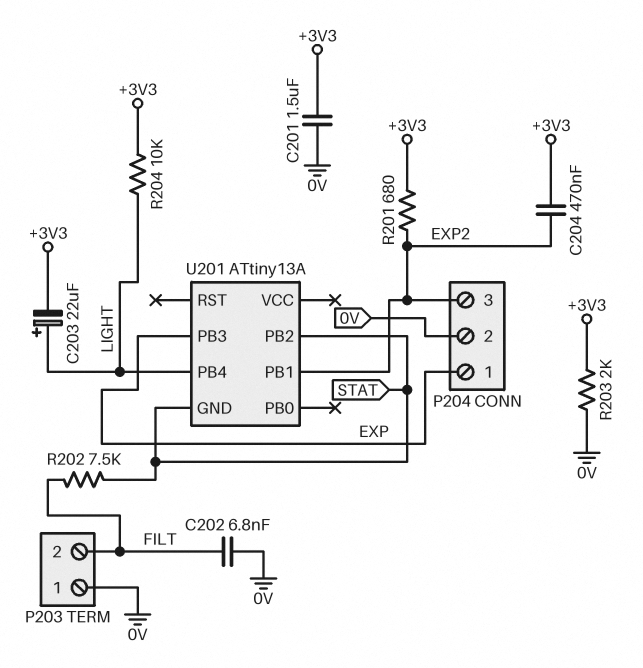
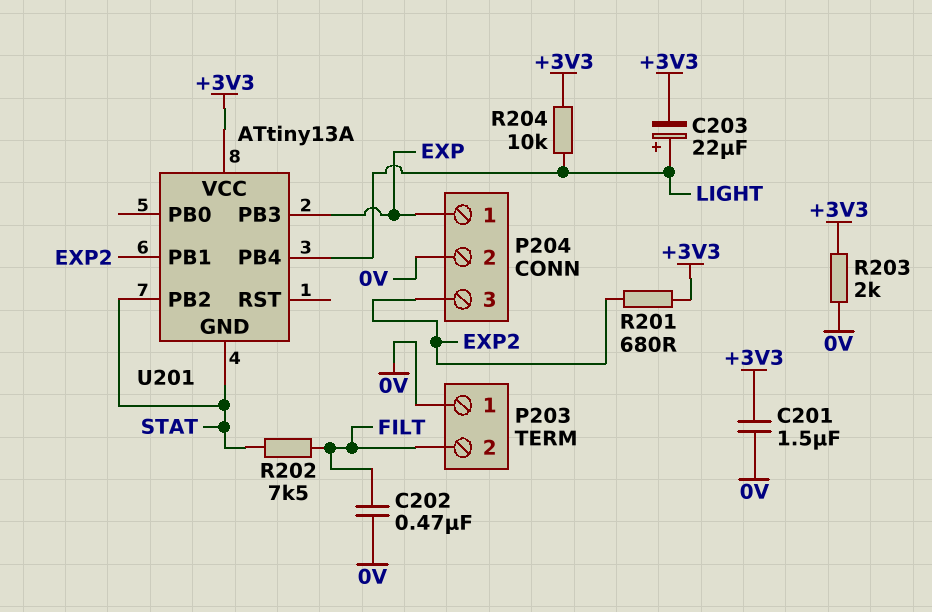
C202: 6.8nF (0V, FILT) -> 470nF (0V, FILT)
C204: 470nF (+3V3, EXP2) -> none
U201 pin VCC: none -> +3V3

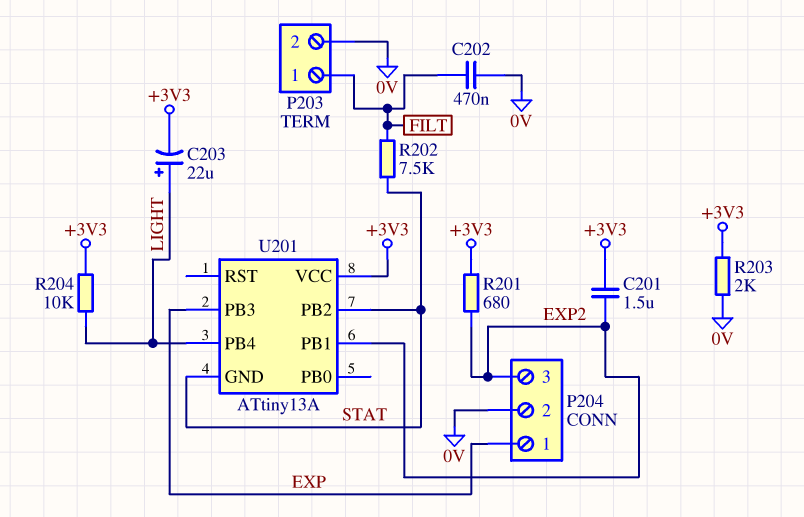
C201: 1.5uF (+3V3, 0V) -> 1.5uF (+3V3, EXP2)
P203 pin 1: 0V -> FILT
P203 pin 2: FILT -> 0V

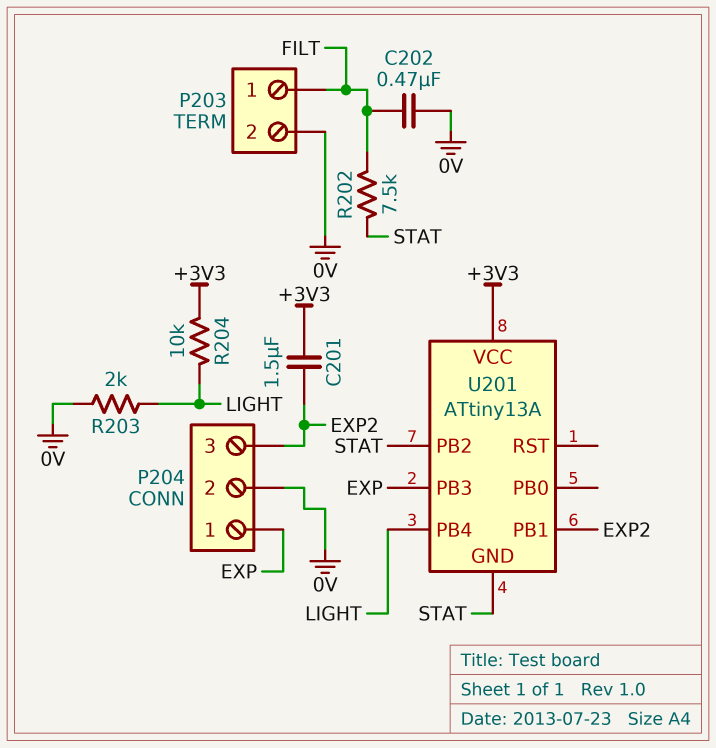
C203: 22uF (plus LIGHT, minus +3V3) -> none
R201: 680 (+3V3, EXP2) -> none
R203: 2k (+3V3, 0V) -> 2k (0V, LIGHT)

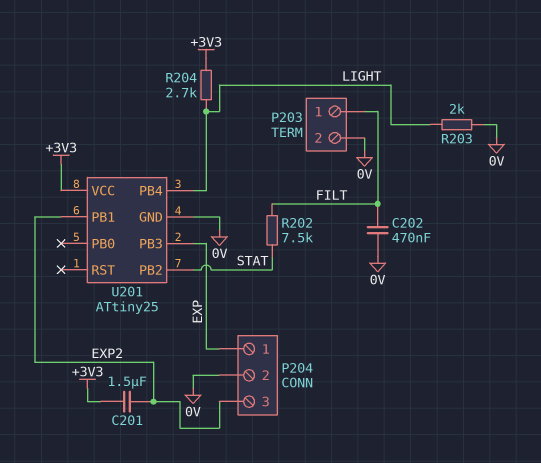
R204: 10k (+3V3, LIGHT) -> 2.7k (+3V3, LIGHT)
U201: ATtiny13A -> ATtiny25
U201 pin GND: STAT -> 0V

